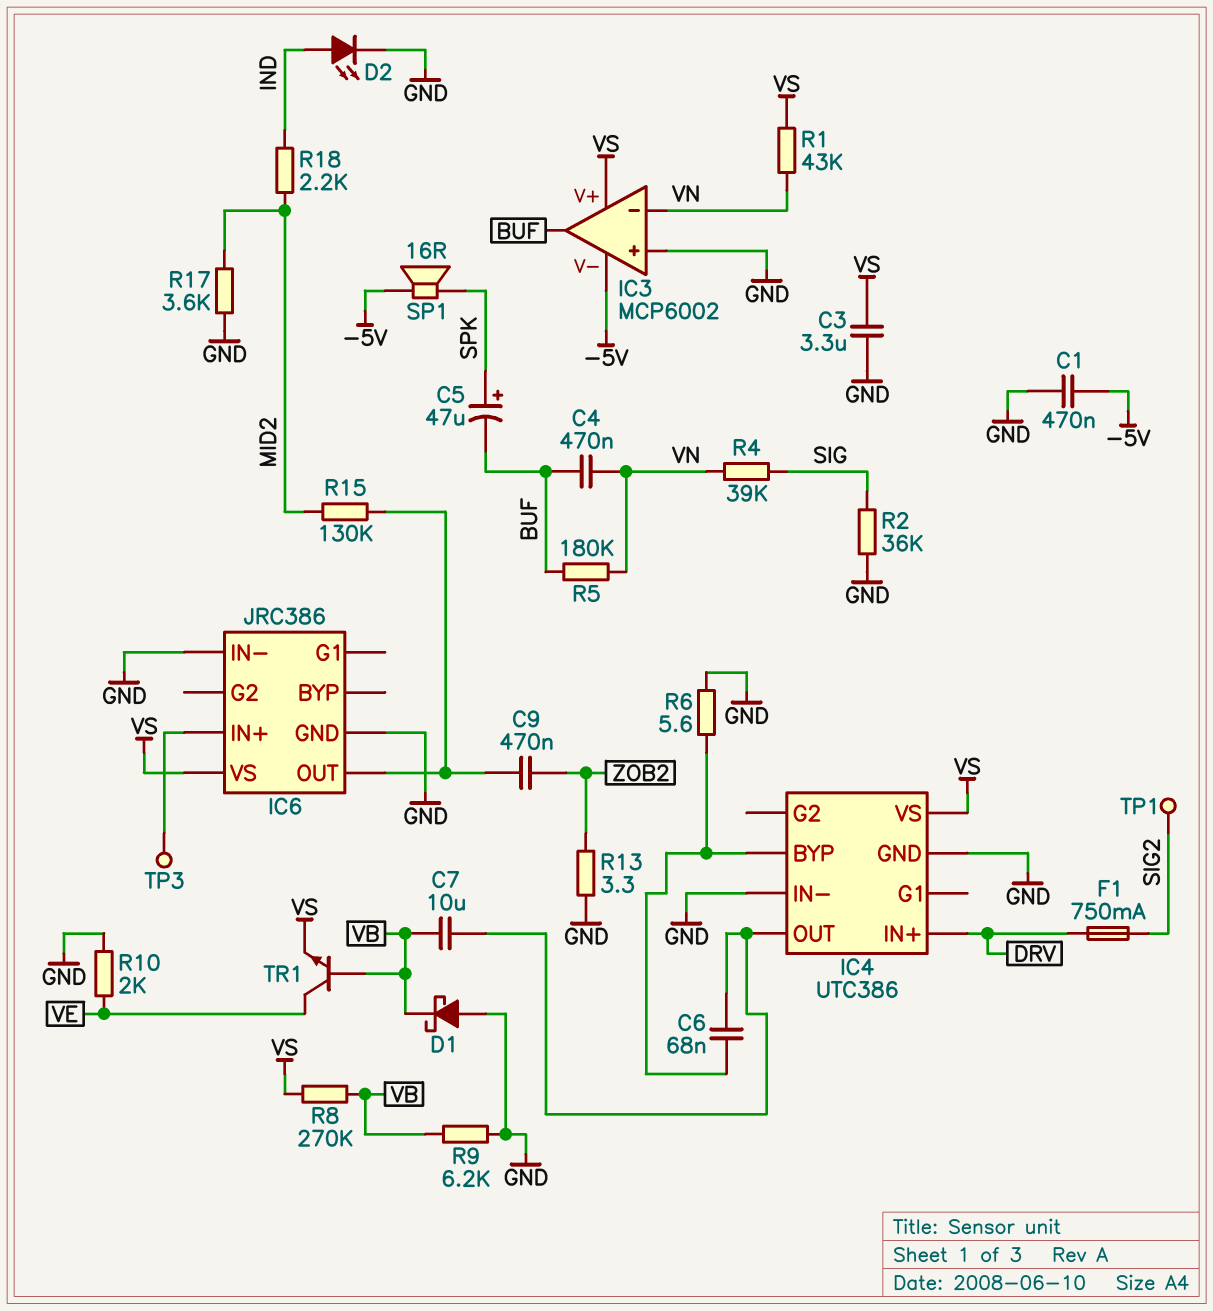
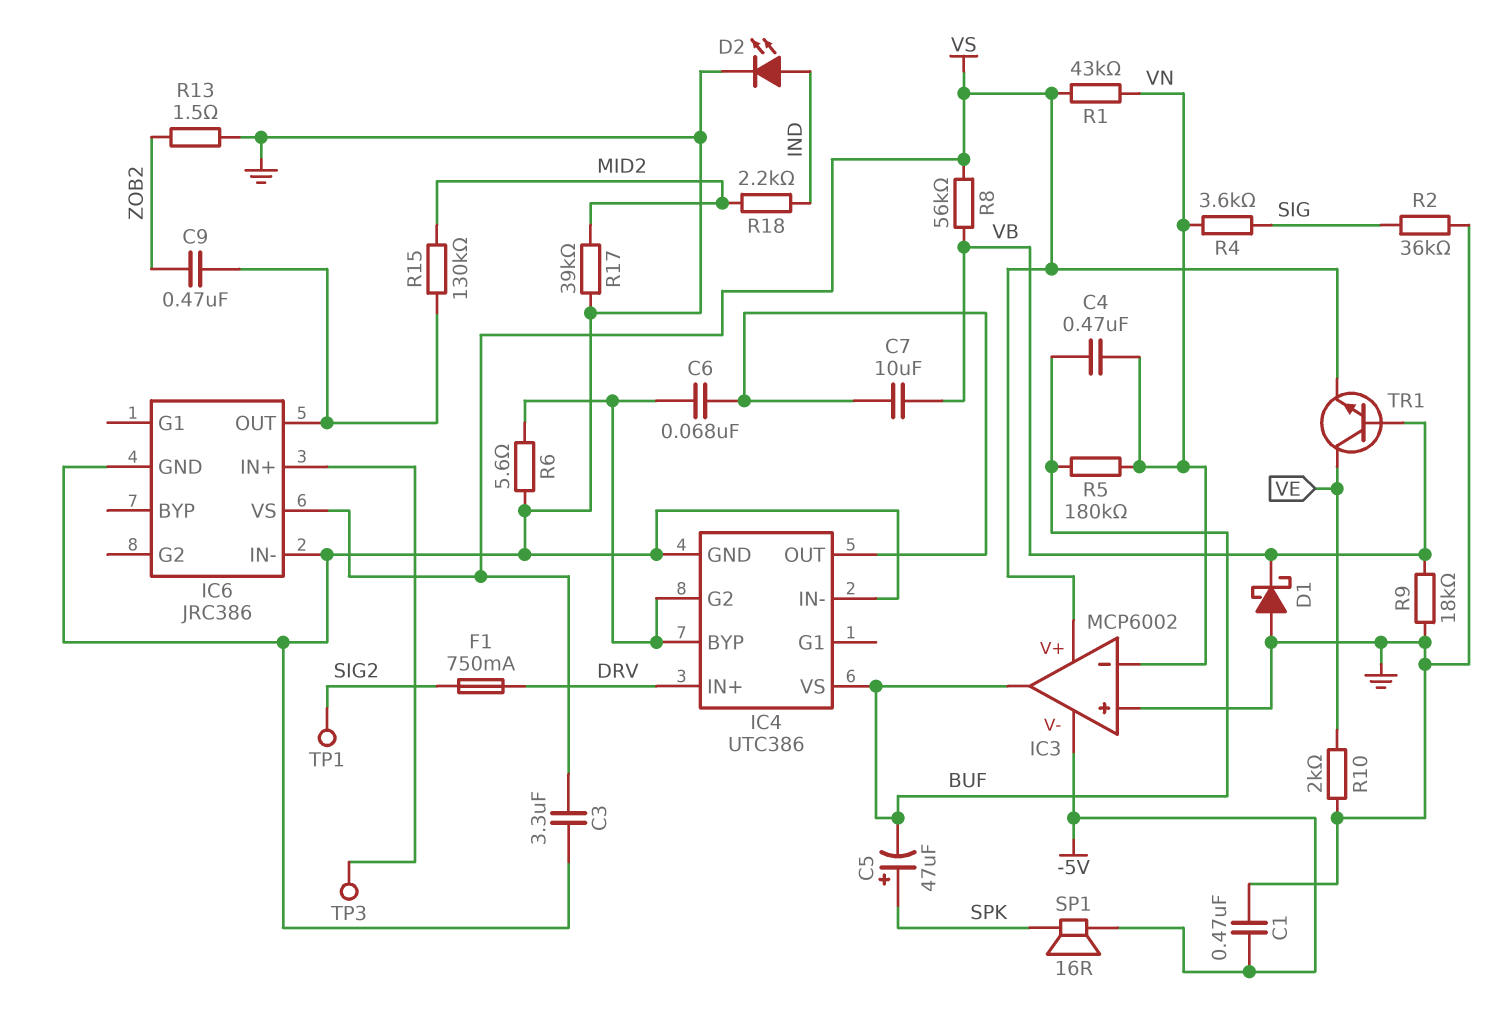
IC4 pin G2: none -> IC4/BYP
IC4 pin VS: VS -> BUF
R4: 39k (SIG, VN) -> 3.6k (SIG, VN)
R8: 270k (VB, VS) -> 56k (VB, VS)
R9: 6.2k (GND, VB) -> 18k (GND, VB)
R13: 3.3 (GND, ZOB2) -> 1.5 (GND, ZOB2)
R17: 3.6k (GND, MID2) -> 39k (GND, MID2)

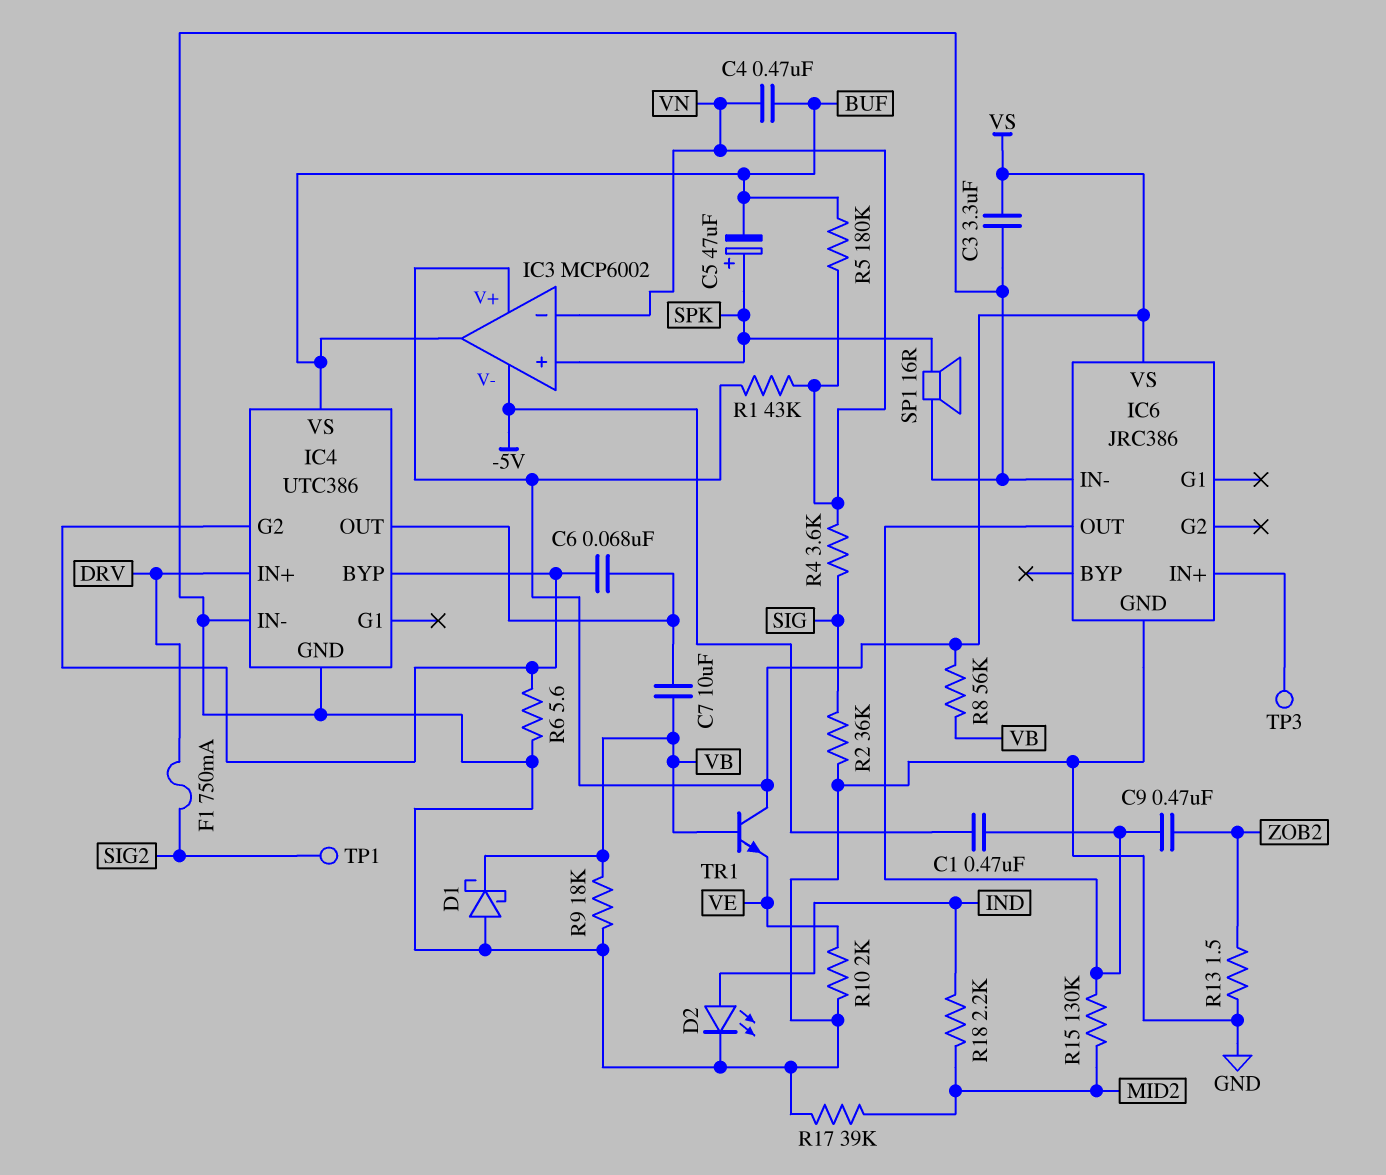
C1: 470nF (-5V, GND) -> 470nF (-5V, IC6/OUT)
IC3 pin in+: GND -> SPK
SP1: speaker 16R (-5V, SPK) -> speaker 16R (GND, SPK)
TR1: NPN (B VB, C VE, E VS) -> NPN (B VB, C VS, E VE)

